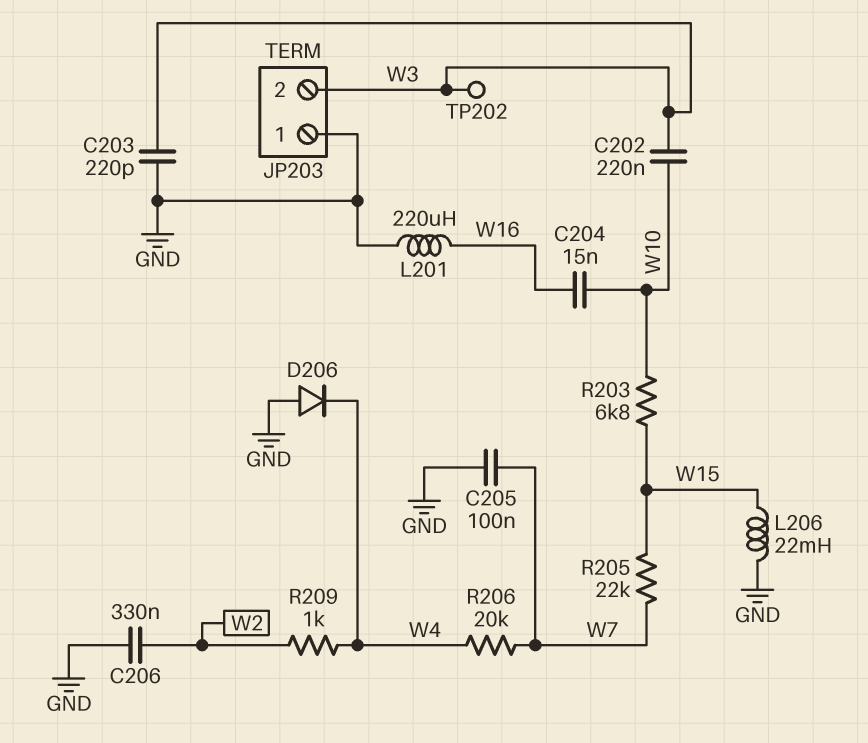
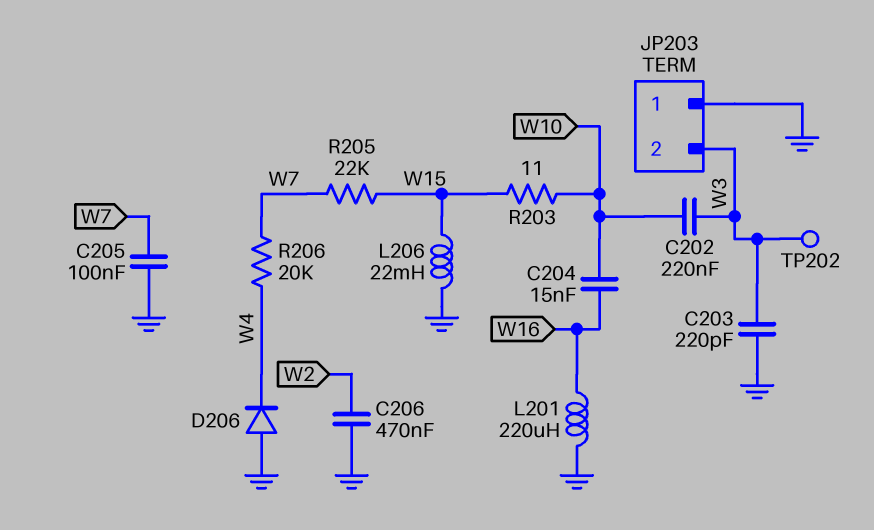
C206: 330nF (GND, W2) -> 470nF (GND, W2)
R203: 6.8k (W10, W15) -> 11 (W10, W15)
R209: 1k (W2, W4) -> none

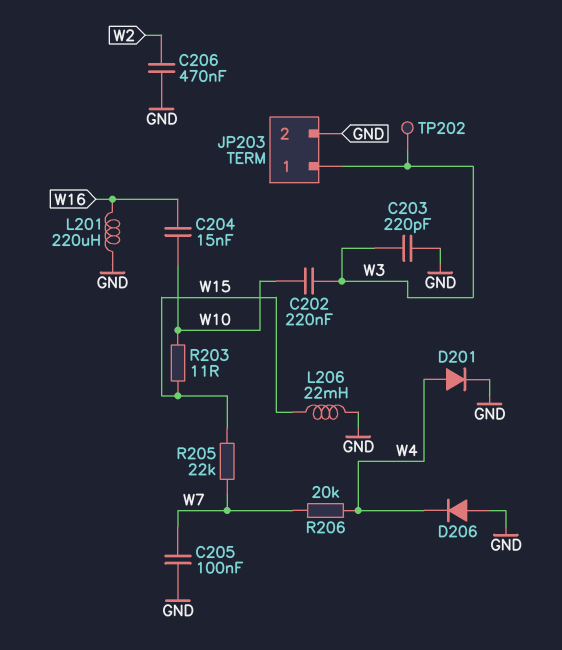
D201: none -> diode (A W4, K GND)
JP203 pin 1: GND -> W3
JP203 pin 2: W3 -> GND

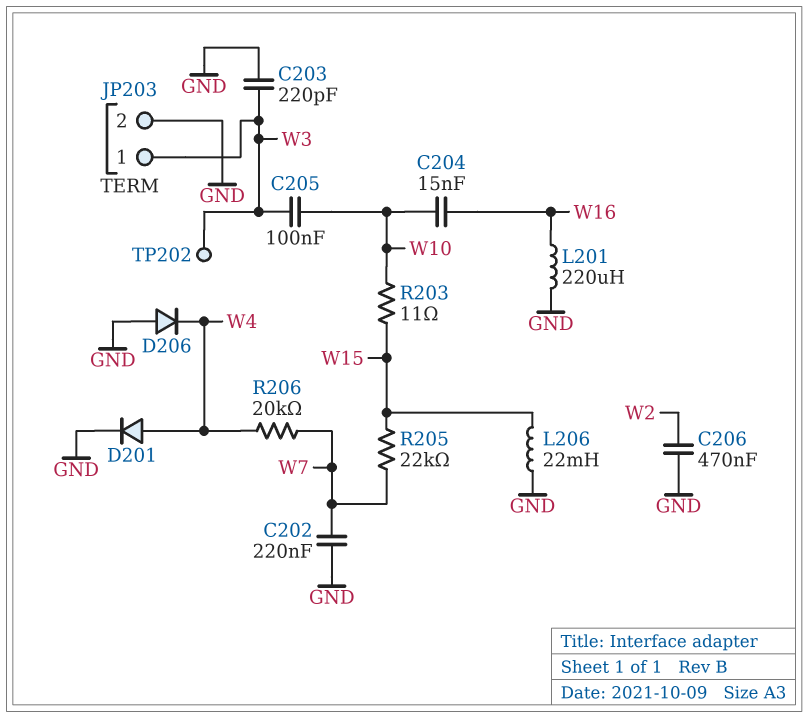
C202: 220nF (W3, W10) -> 220nF (GND, W7)
C205: 100nF (GND, W7) -> 100nF (W3, W10)

